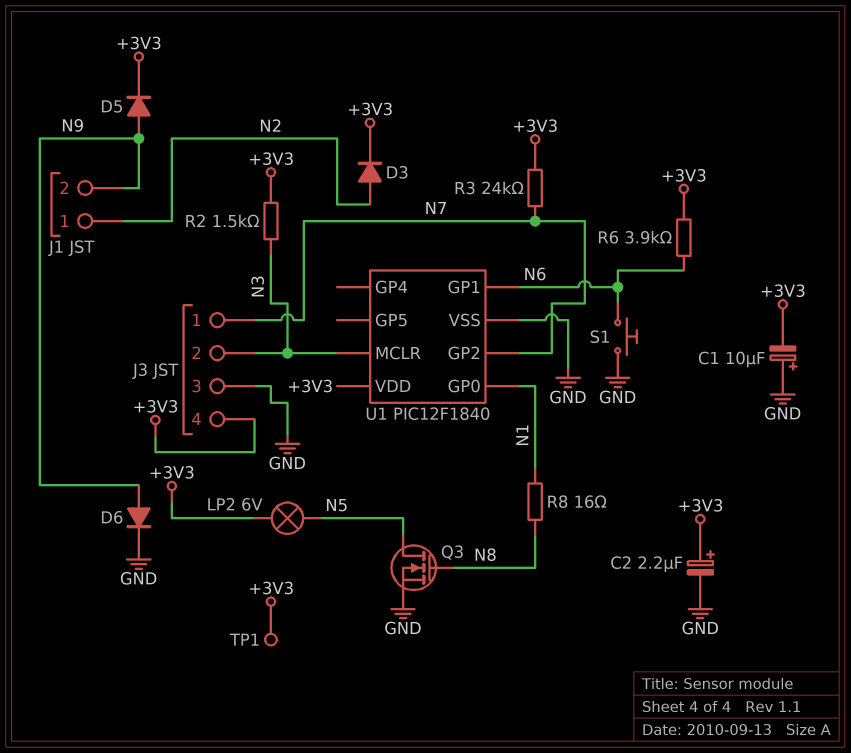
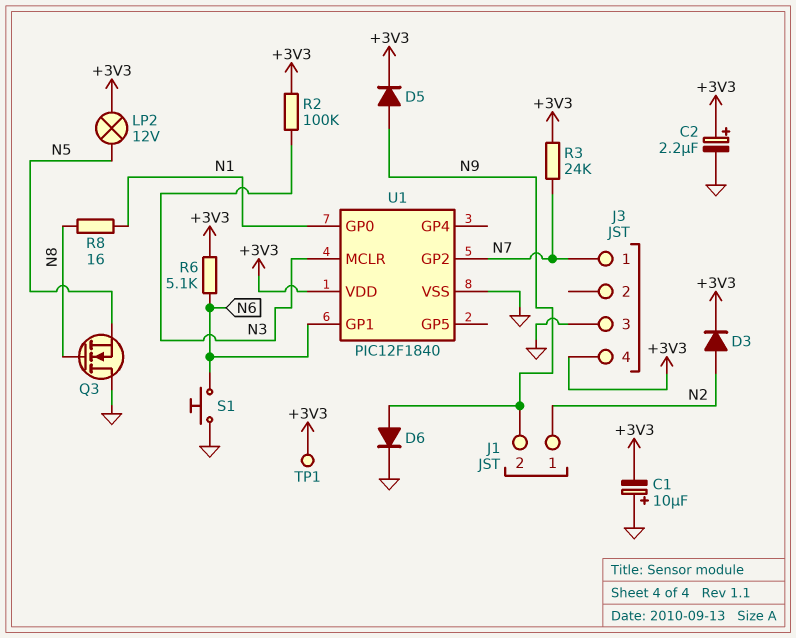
J3 pin 2: N3 -> none
LP2: lamp 6V (+3V3, N5) -> lamp 12V (+3V3, N5)
Q3: NMOS (G N8, D N5, S GND) -> NMOS (G N8, D GND, S N5)
R2: 1.5k (+3V3, N3) -> 100k (+3V3, N3)
R6: 3.9k (+3V3, N6) -> 5.1k (+3V3, N6)

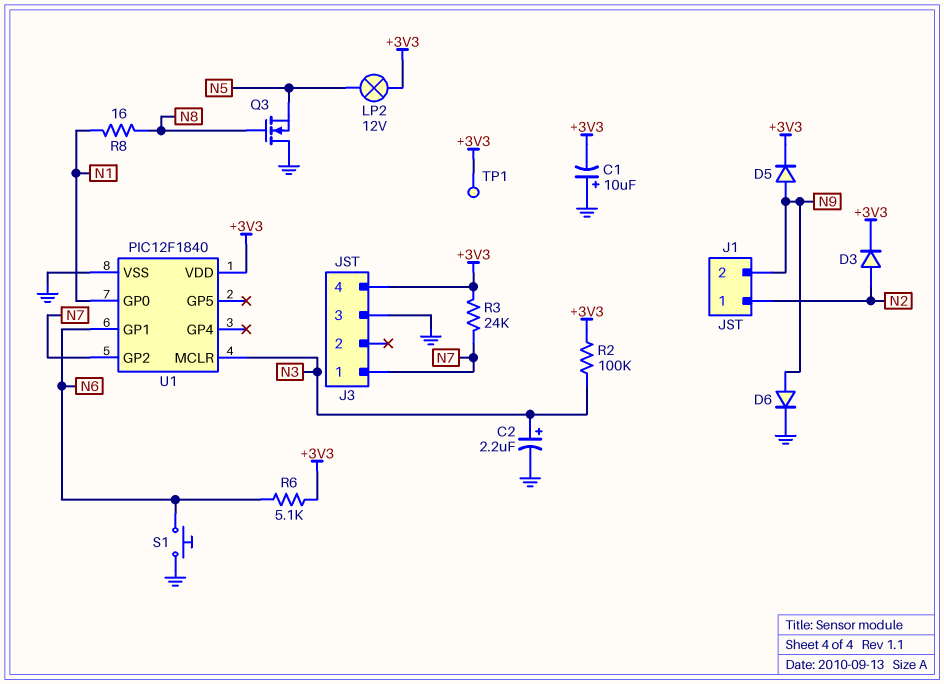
C2: 2.2uF (plus +3V3, minus GND) -> 2.2uF (plus N3, minus GND)

